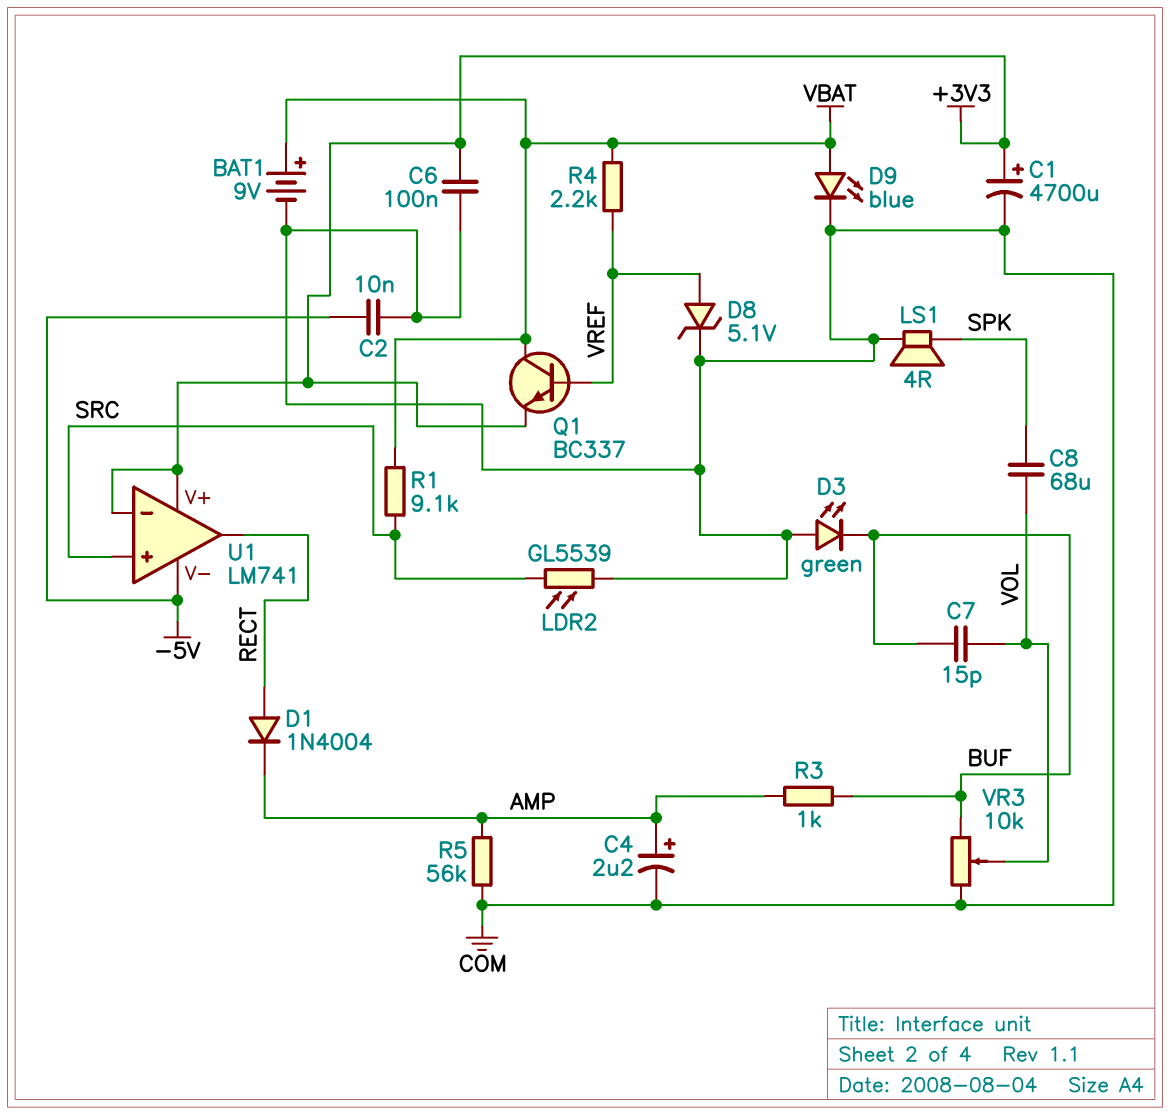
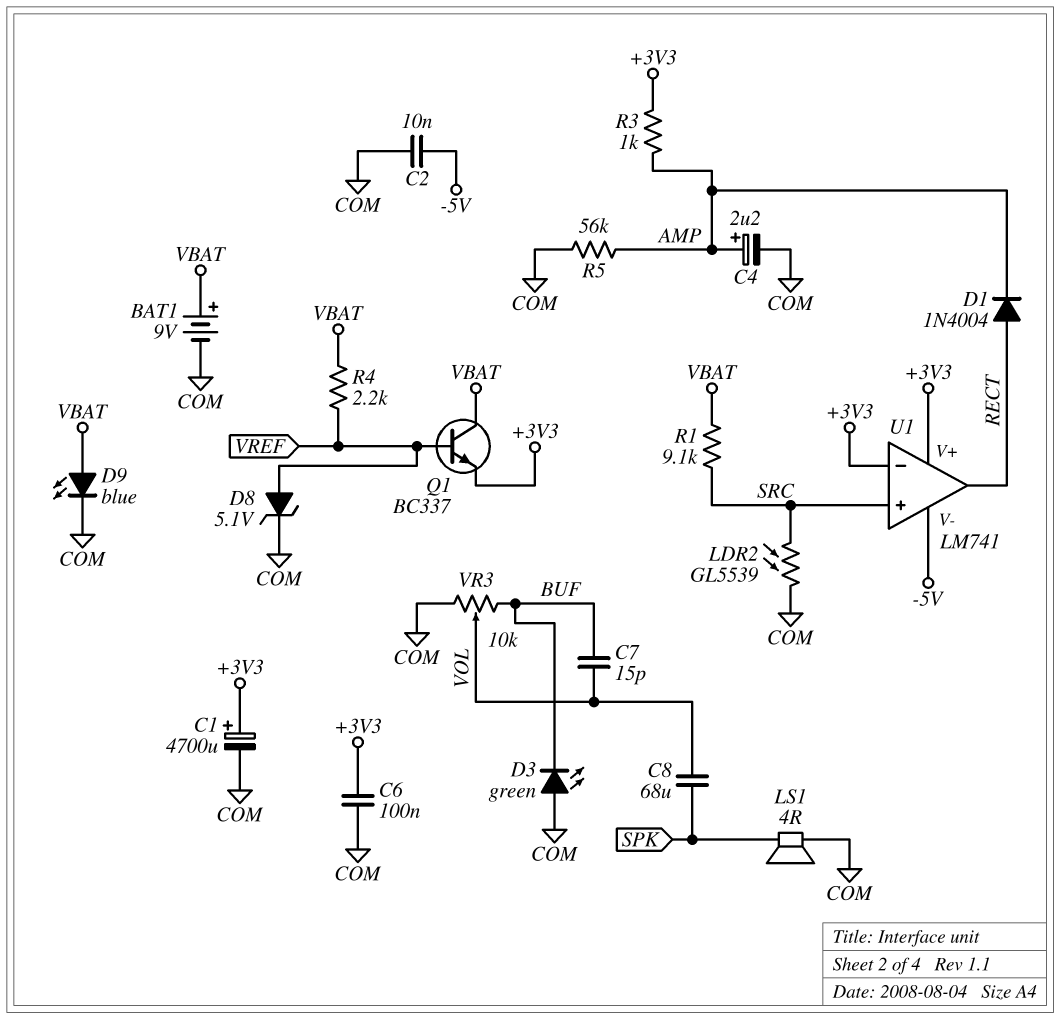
R3: 1k (AMP, BUF) -> 1k (+3V3, AMP)

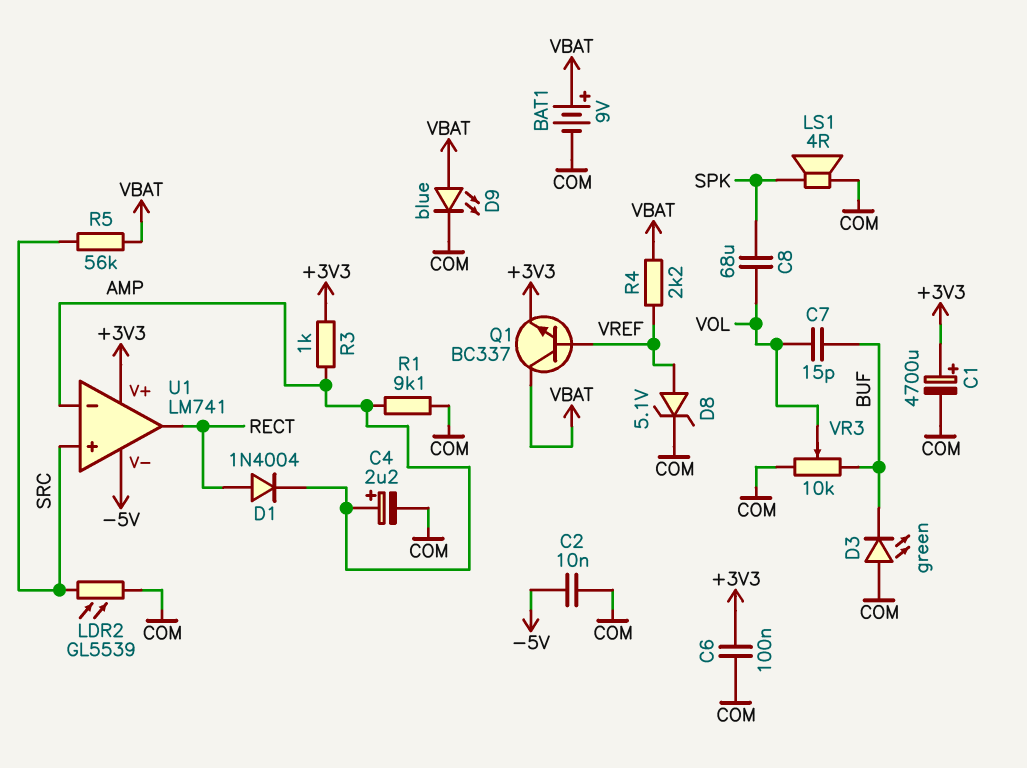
R1: 9.1k (SRC, VBAT) -> 9.1k (AMP, COM)
R5: 56k (AMP, COM) -> 56k (SRC, VBAT)
U1 pin in-: +3V3 -> AMP

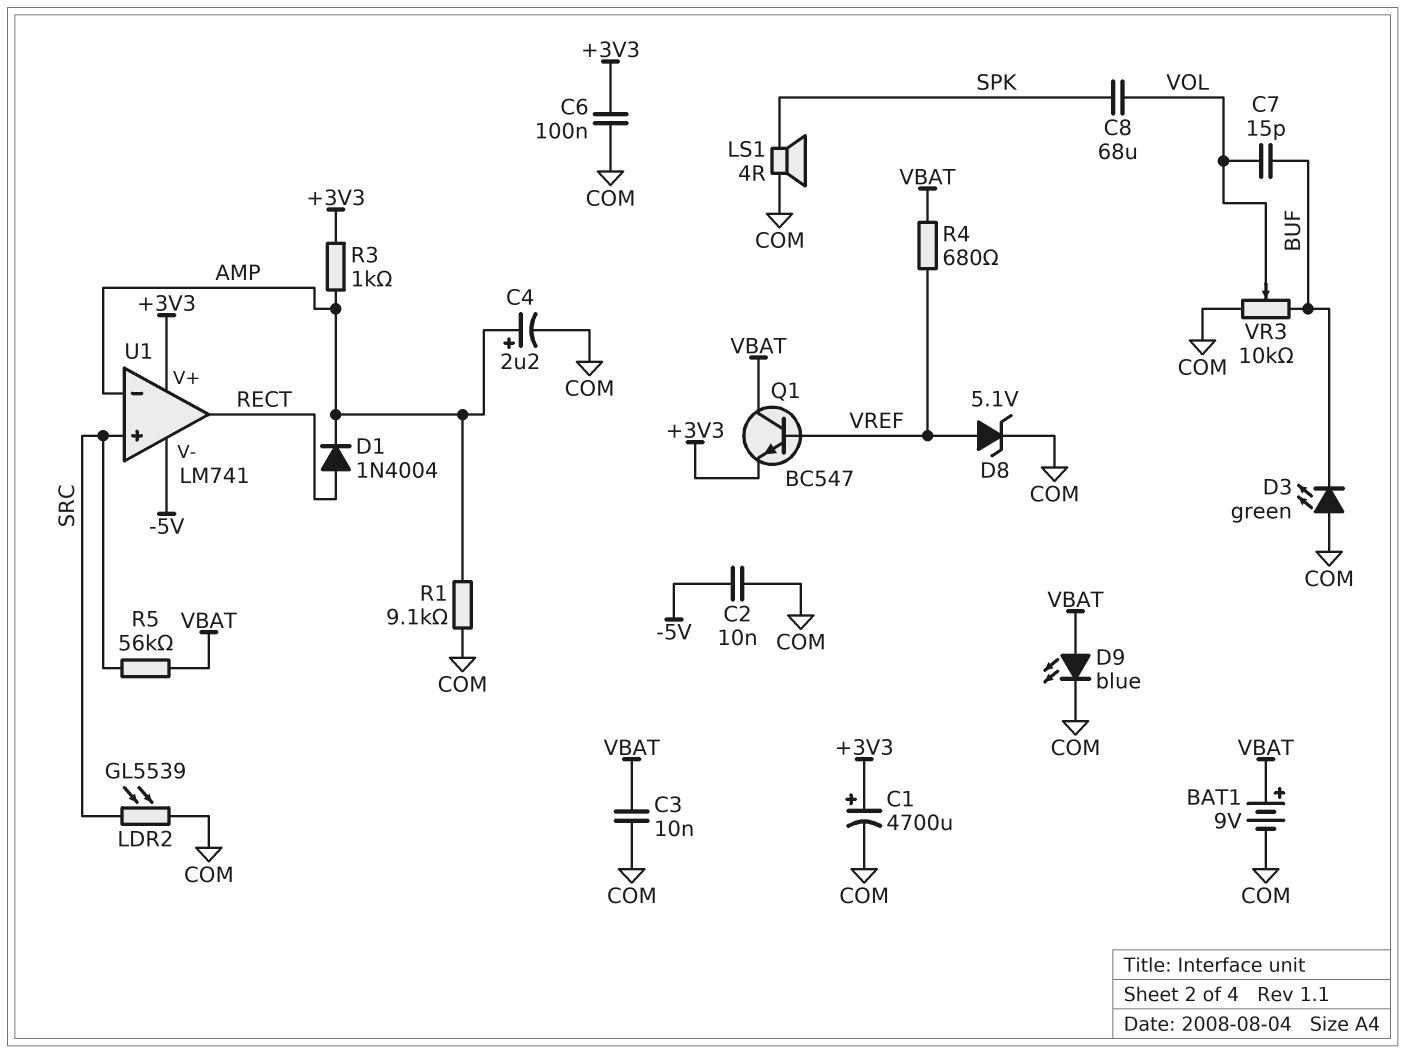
C3: none -> 10nF (COM, VBAT)
Q1: NPN BC337 (B VREF, C VBAT, E +3V3) -> NPN BC547 (B VREF, C VBAT, E +3V3)
R4: 2.2k (VBAT, VREF) -> 680 (VBAT, VREF)

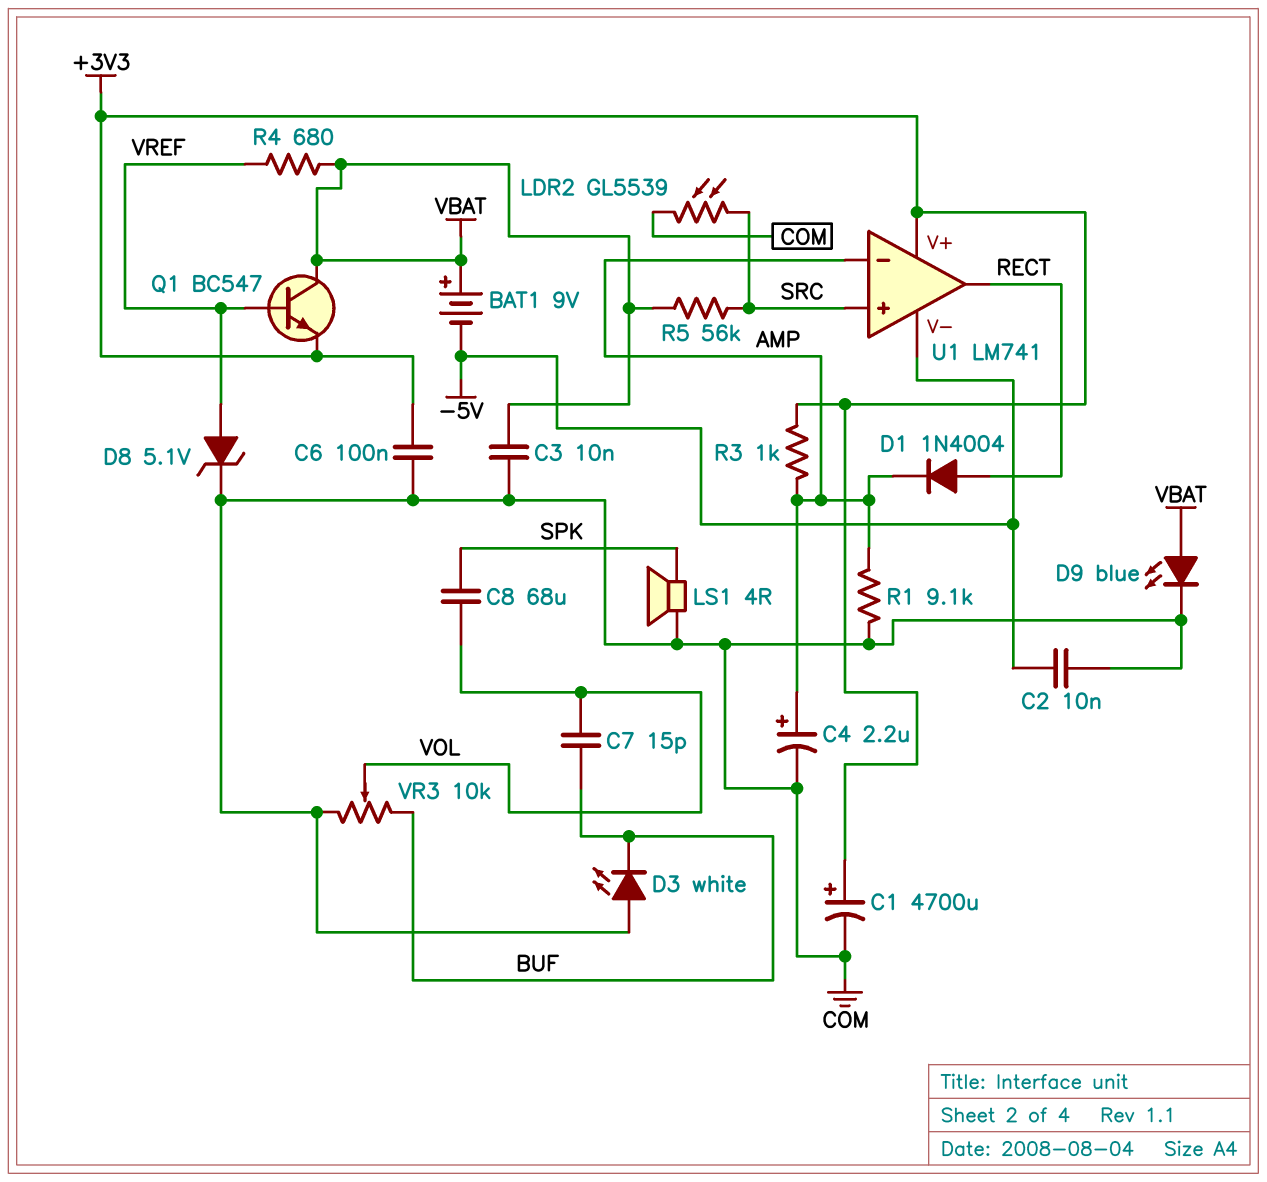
BAT1: 9V (plus VBAT, minus COM) -> 9V (plus VBAT, minus -5V)
D3: LED green (A COM, K BUF) -> LED white (A COM, K BUF)

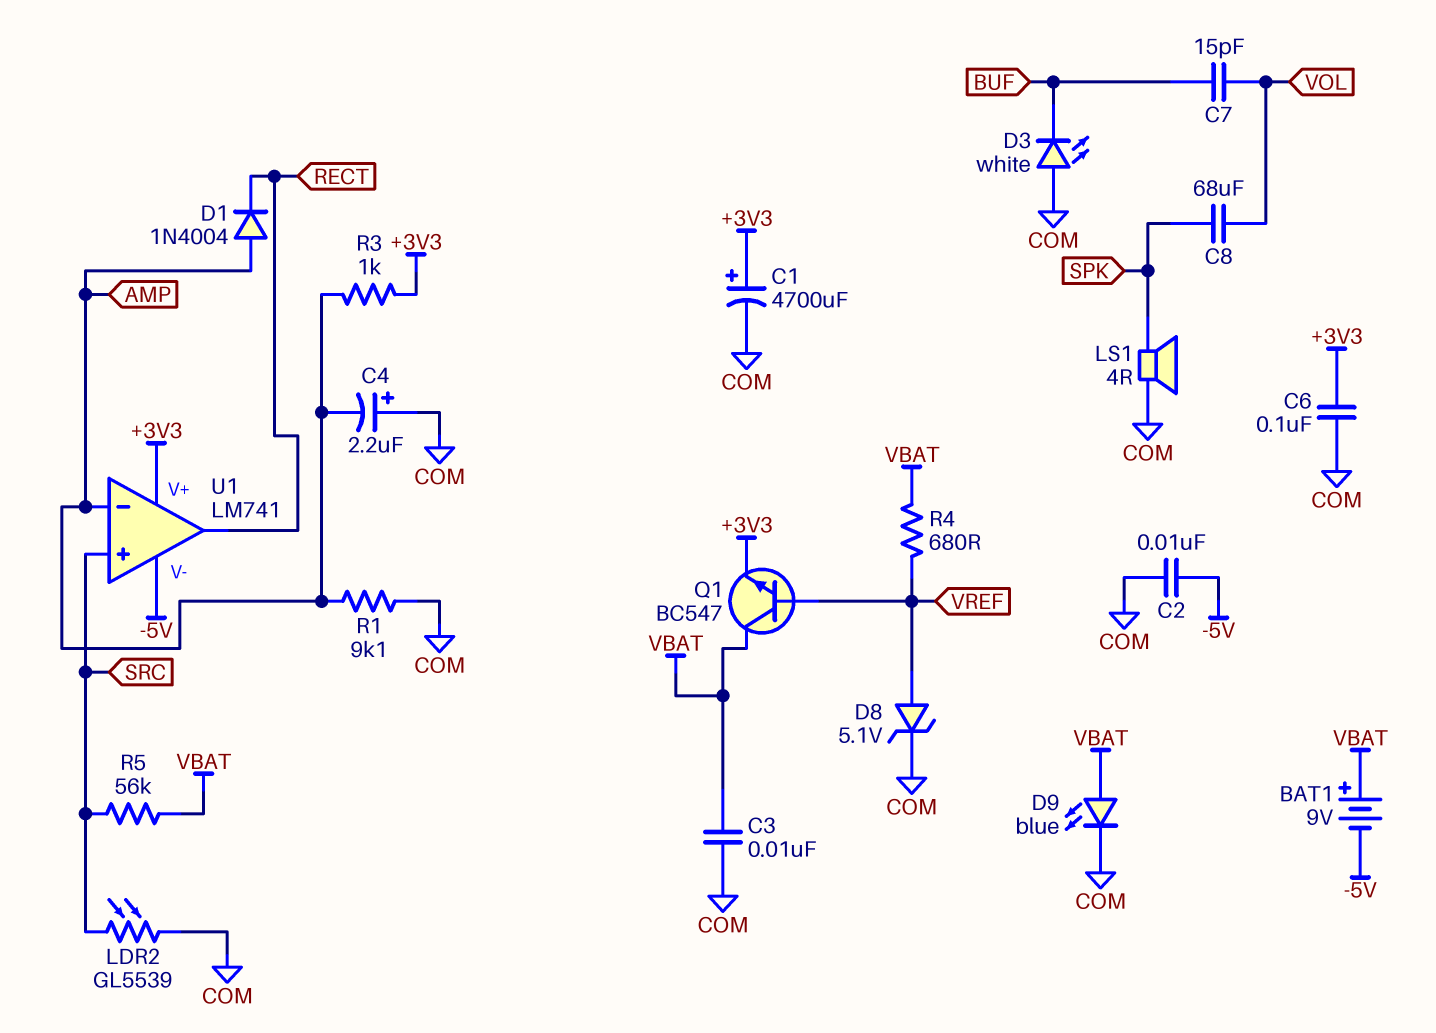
C4: 2.2uF (plus AMP, minus COM) -> 2.2uF (plus COM, minus AMP)
D1: diode 1N4004 (A RECT, K AMP) -> diode 1N4004 (A AMP, K RECT)
VR3: 10k (BUF, COM, wiper VOL) -> none

